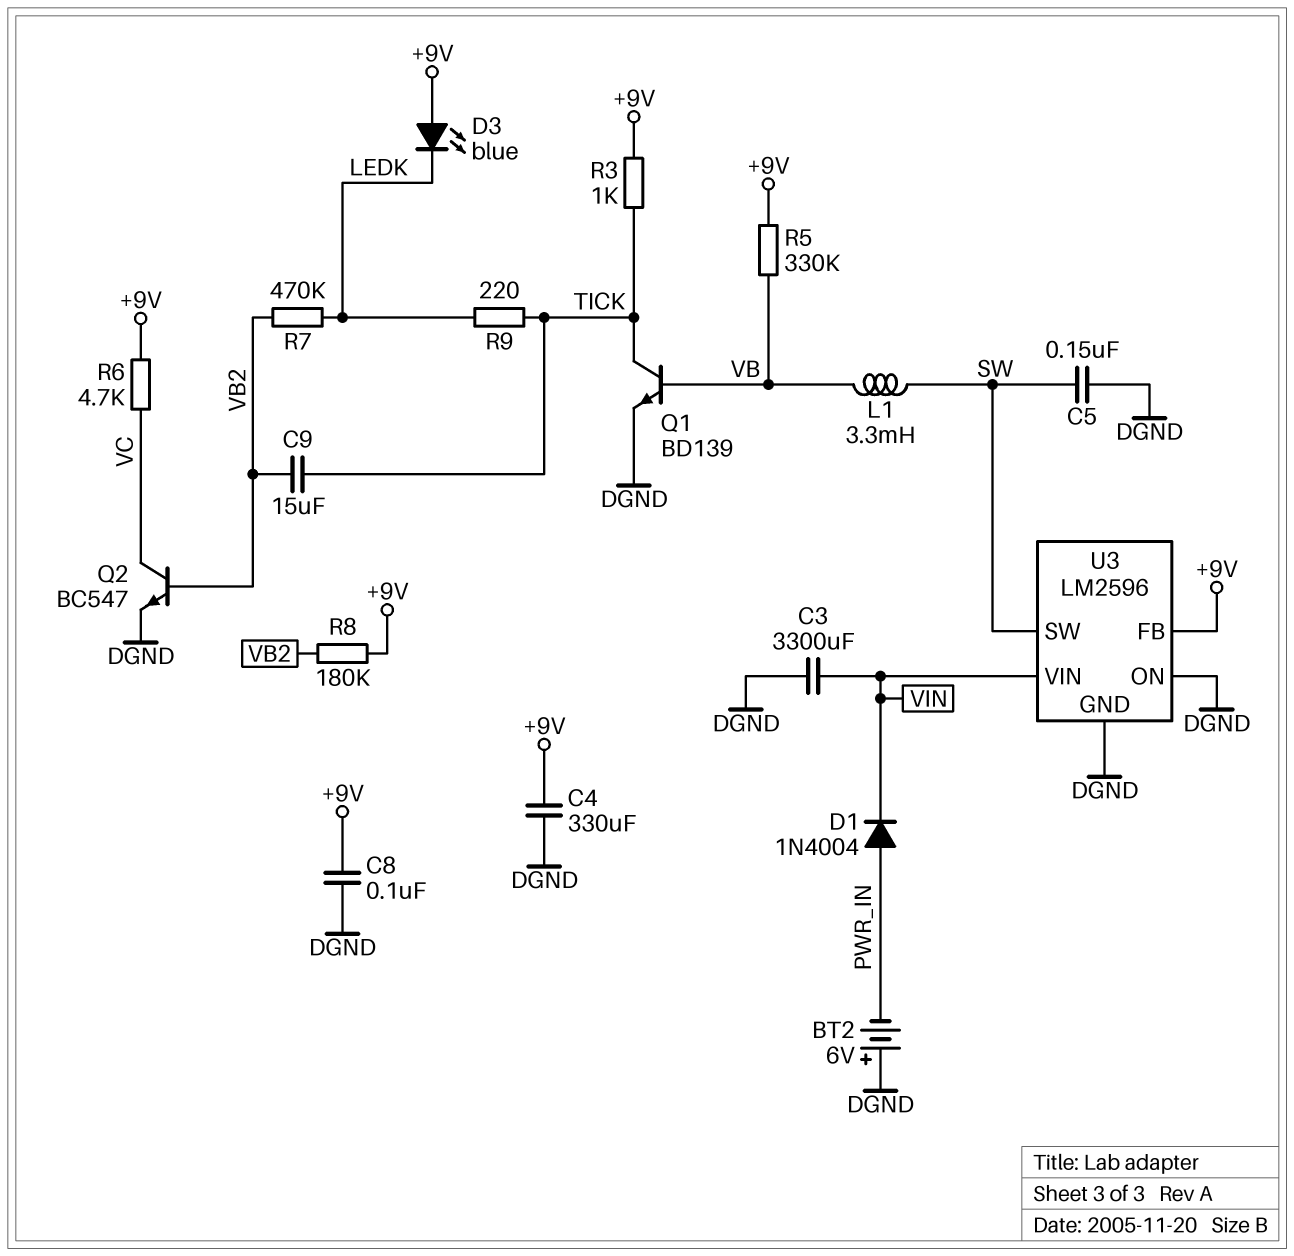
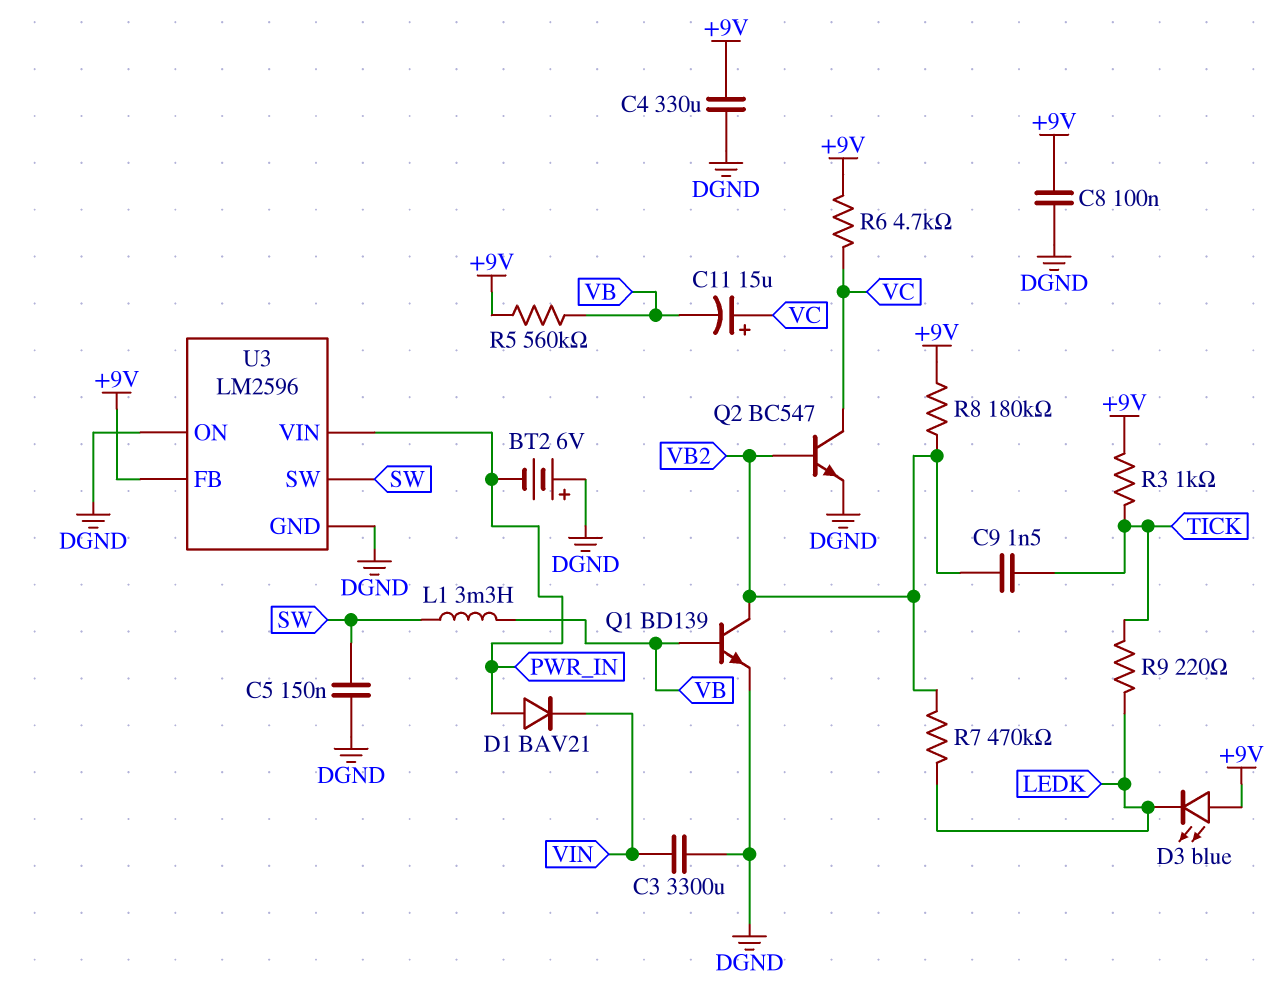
C9: 15uF (TICK, VB2) -> 1.5nF (TICK, VB2)
C11: none -> 15uF (plus VC, minus VB)
D1: diode 1N4004 (A PWR_IN, K VIN) -> diode BAV21 (A PWR_IN, K VIN)
Q1: NPN BD139 (B VB, C TICK, E DGND) -> NPN BD139 (B VB, C VB2, E DGND)
R5: 330k (+9V, VB) -> 560k (+9V, VB)
U3 pin VIN: VIN -> PWR_IN

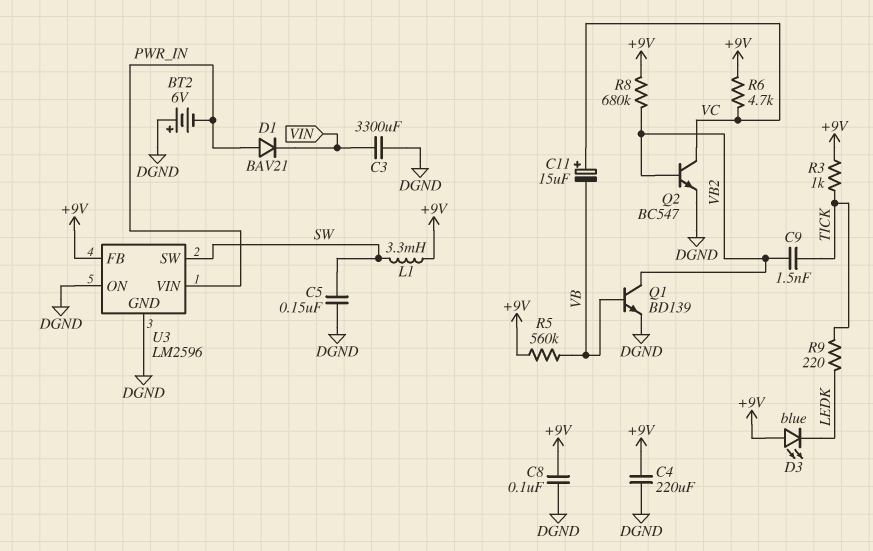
C4: 330uF (+9V, DGND) -> 220uF (+9V, DGND)
L1: 3.3mH (SW, VB) -> 3.3mH (+9V, SW)
R7: 470k (LEDK, VB2) -> none
R8: 180k (+9V, VB2) -> 680k (+9V, VB2)

